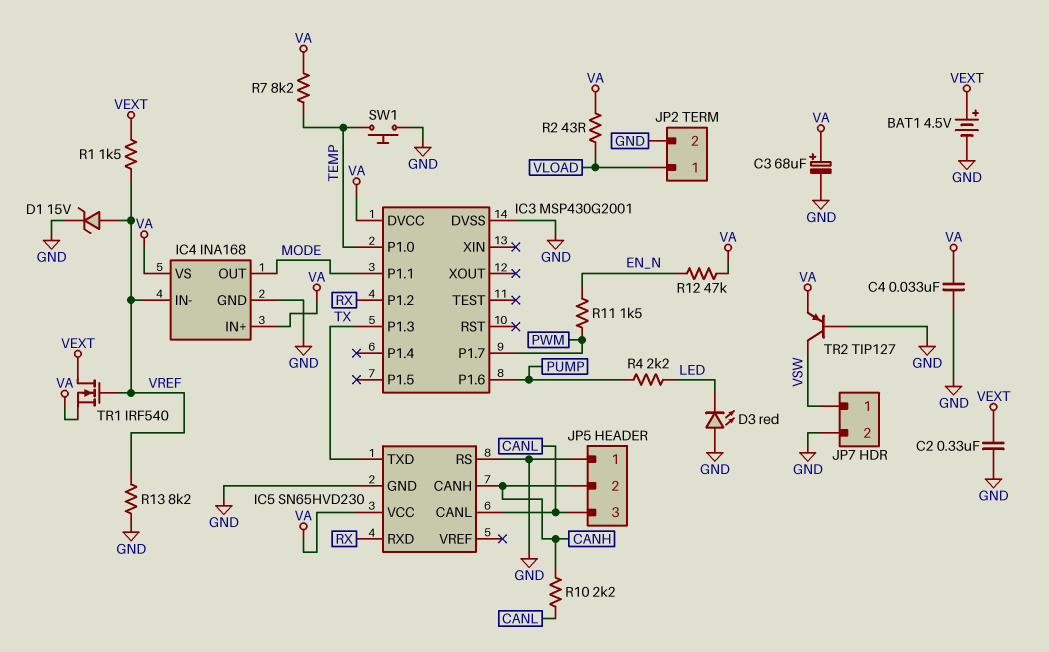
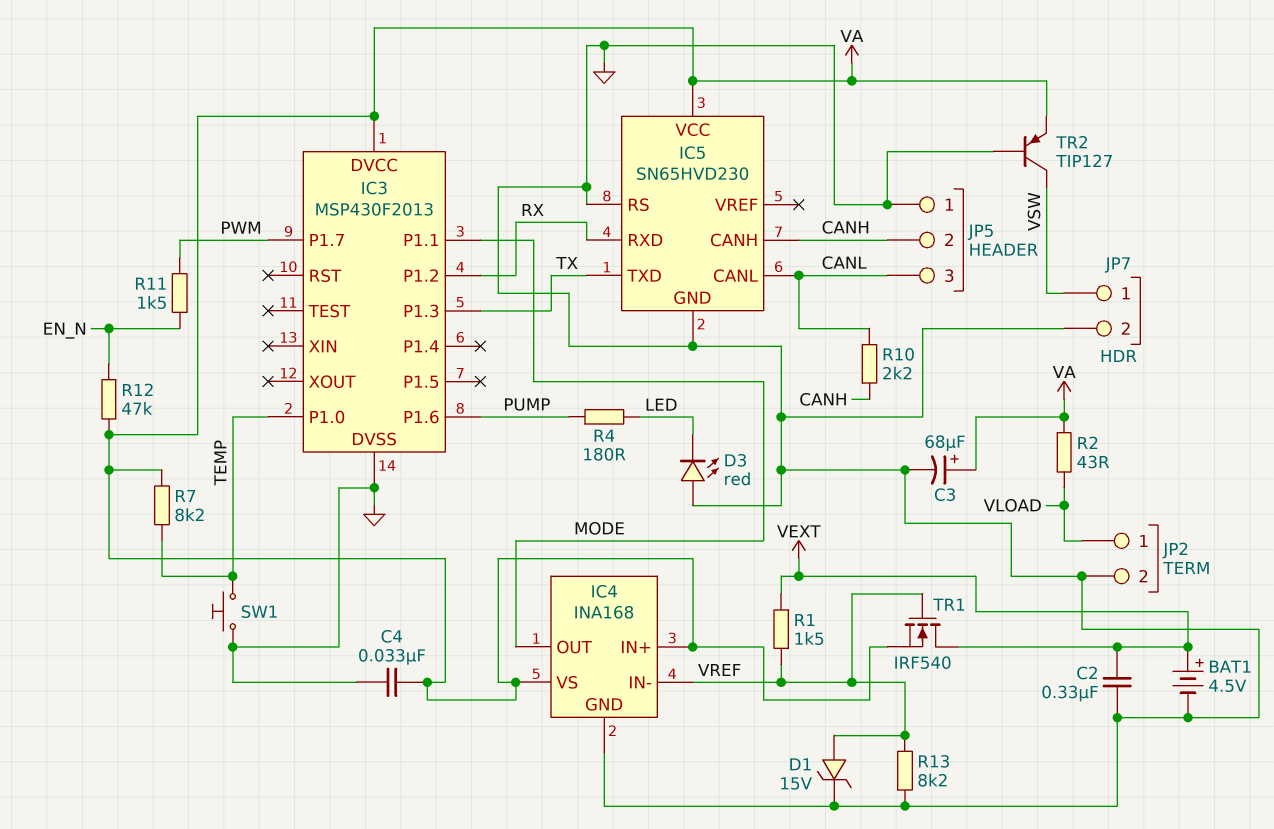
IC3: MSP430G2001 -> MSP430F2013
R4: 2.2k (LED, PUMP) -> 180 (LED, PUMP)

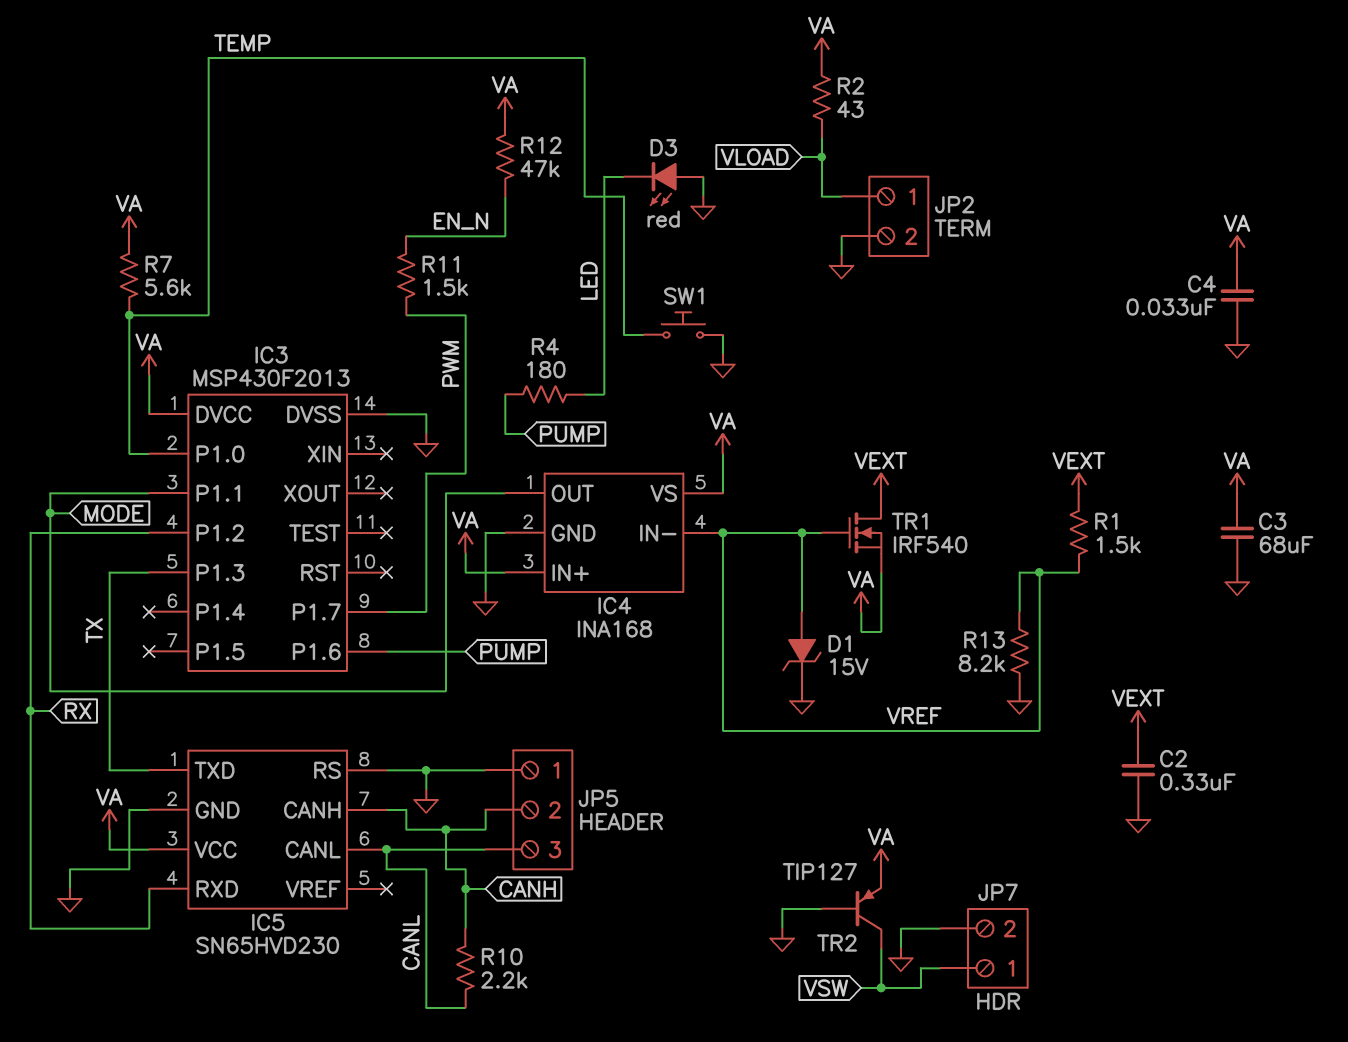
BAT1: 4.5V (plus VEXT, minus GND) -> none
C3: 68uF (plus VA, minus GND) -> 68uF (GND, VA)
R7: 8.2k (TEMP, VA) -> 5.6k (TEMP, VA)

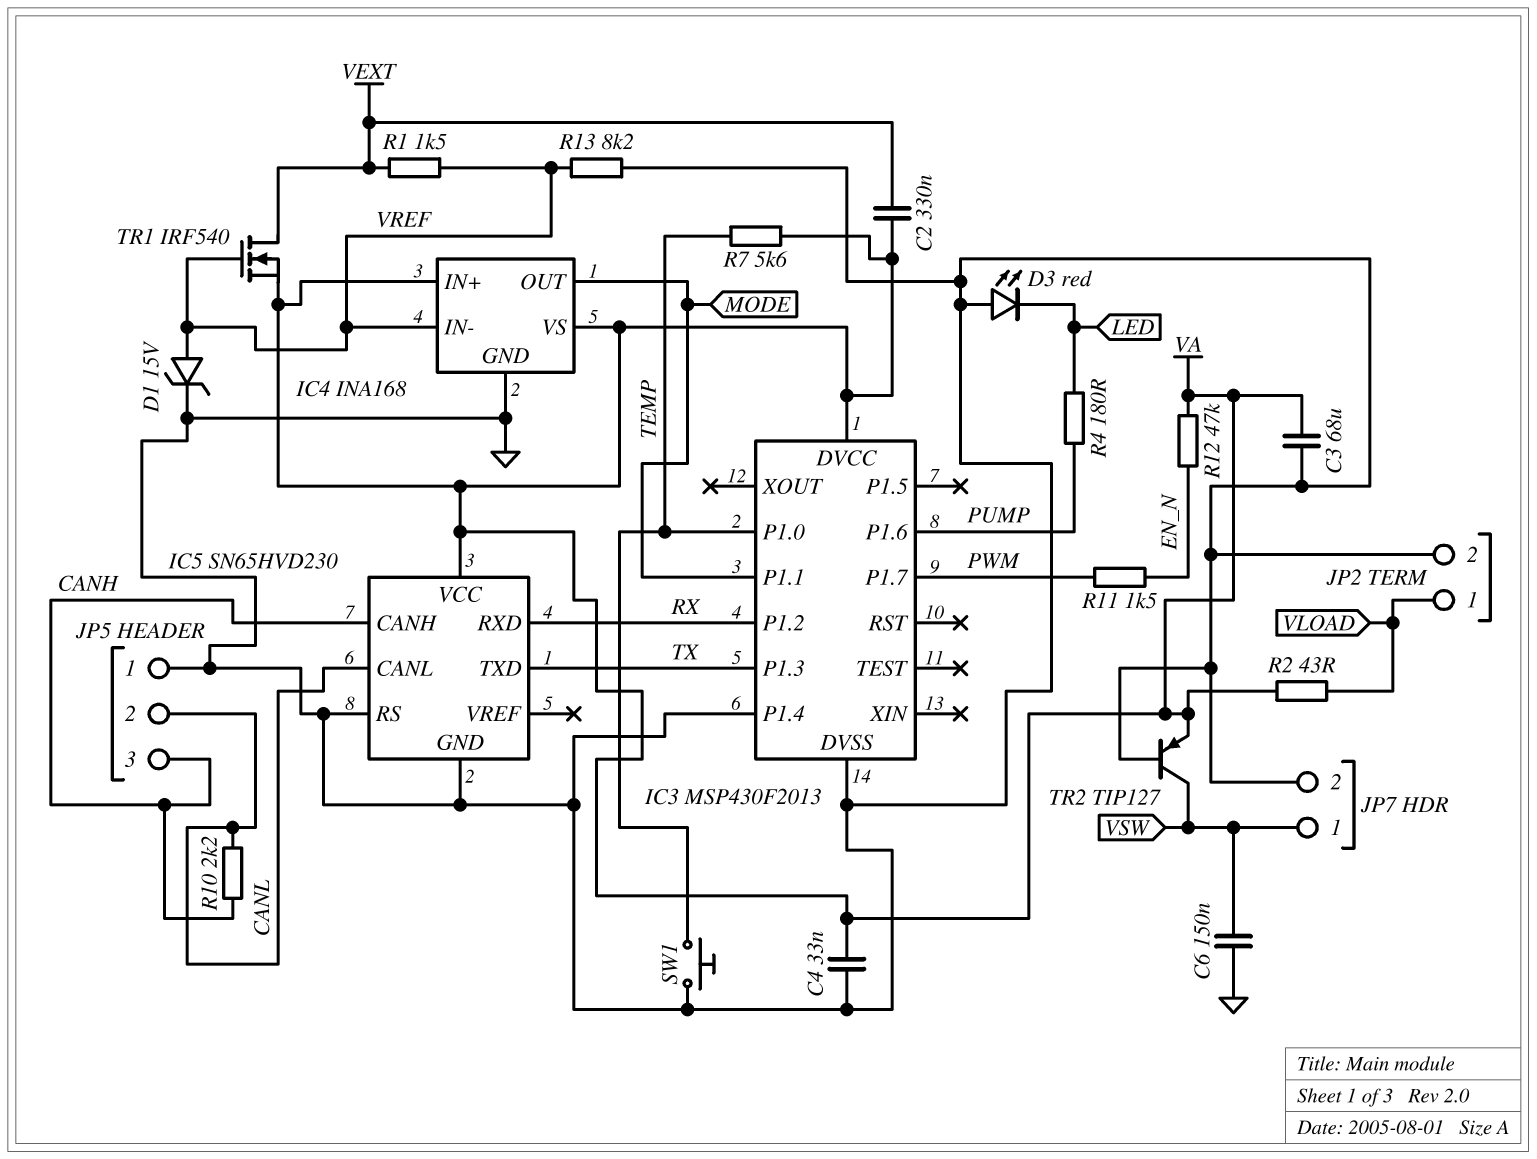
C2: 330nF (GND, VEXT) -> 330nF (VA, VEXT)
C6: none -> 150nF (GND, VSW)
IC3 pin P1.4: none -> GND
JP5 pin 2: CANH -> CANL
JP5 pin 3: CANL -> CANH

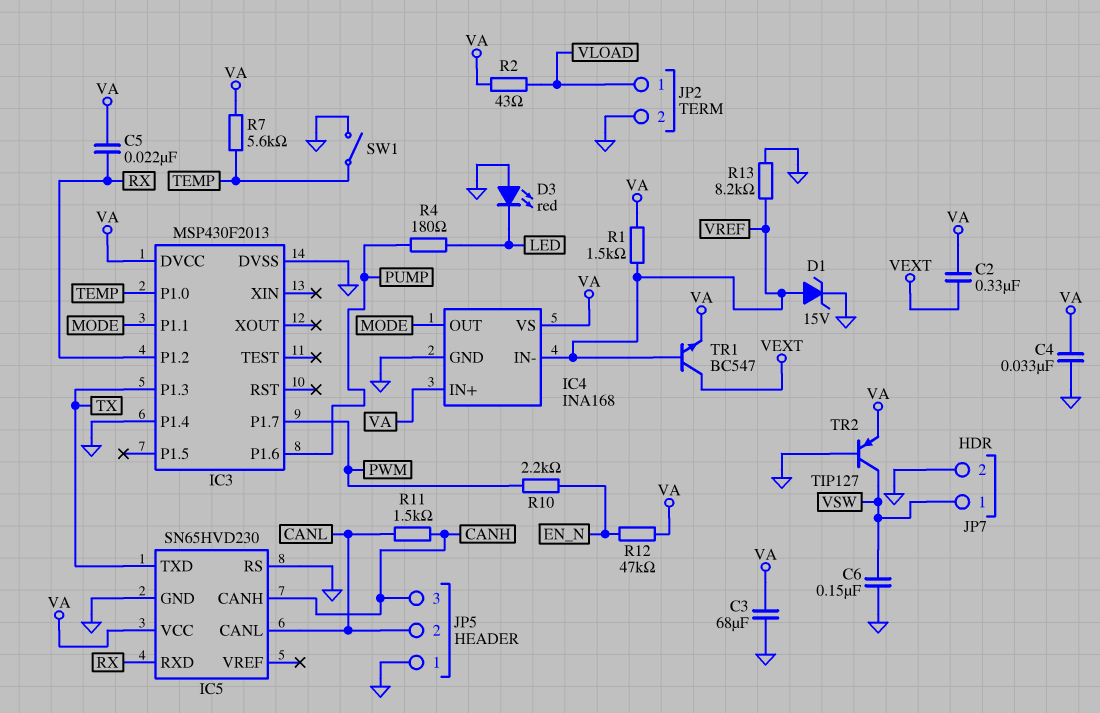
C5: none -> 22nF (RX, VA)
R1: 1.5k (VEXT, VREF) -> 1.5k (VA, VREF)
R10: 2.2k (CANH, CANL) -> 2.2k (EN_N, PWM)
R11: 1.5k (EN_N, PWM) -> 1.5k (CANH, CANL)
SW1: button (GND, TEMP) -> switch (GND, TEMP)
TR1: NMOS IRF540 (G VREF, D VEXT, S VA) -> NPN BC547 (B VREF, C VEXT, E VA)

